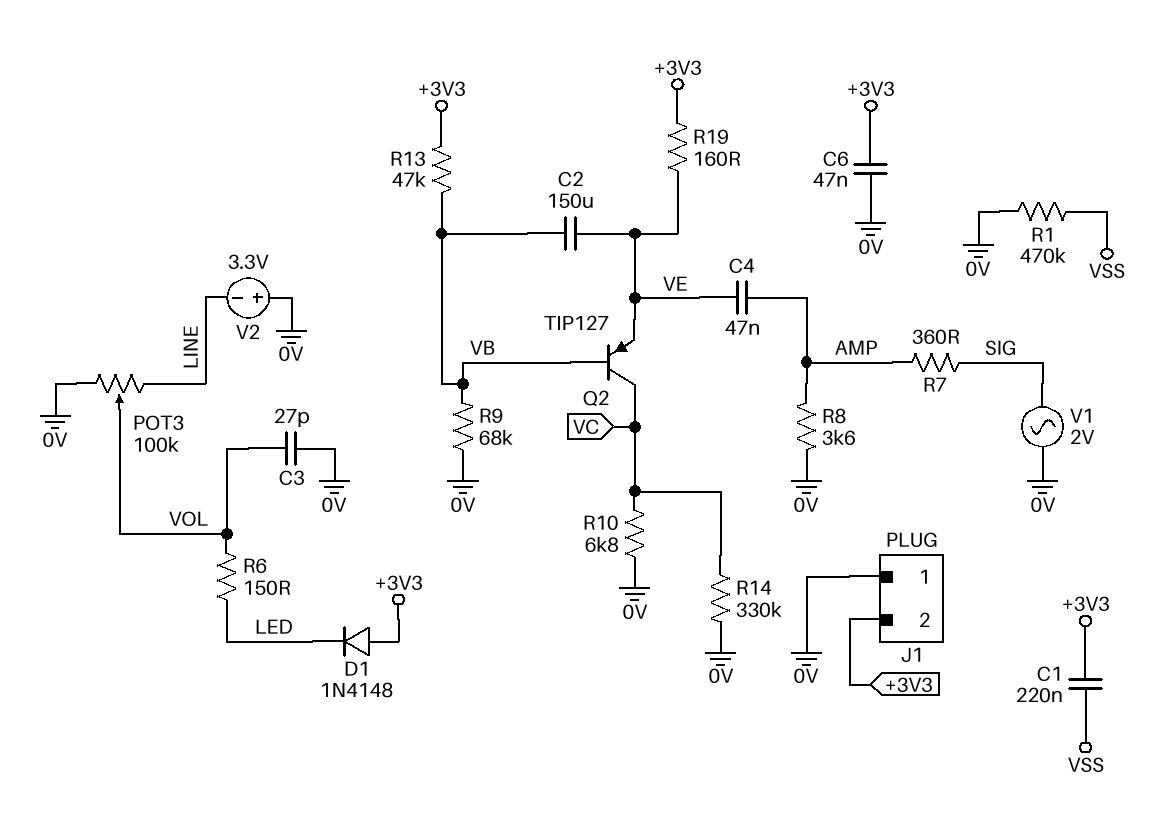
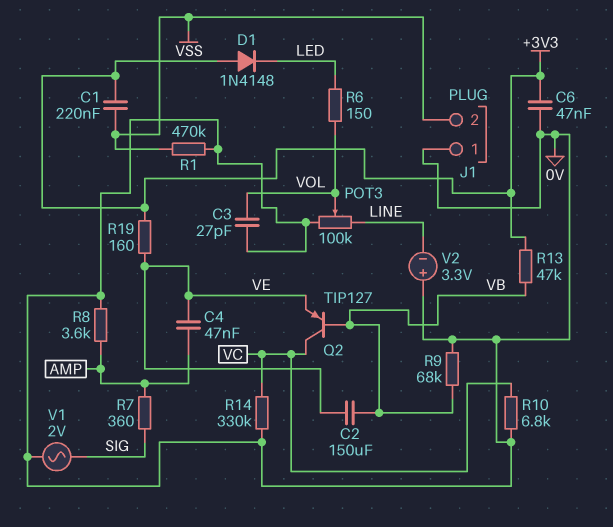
J1 pin 2: +3V3 -> VSS

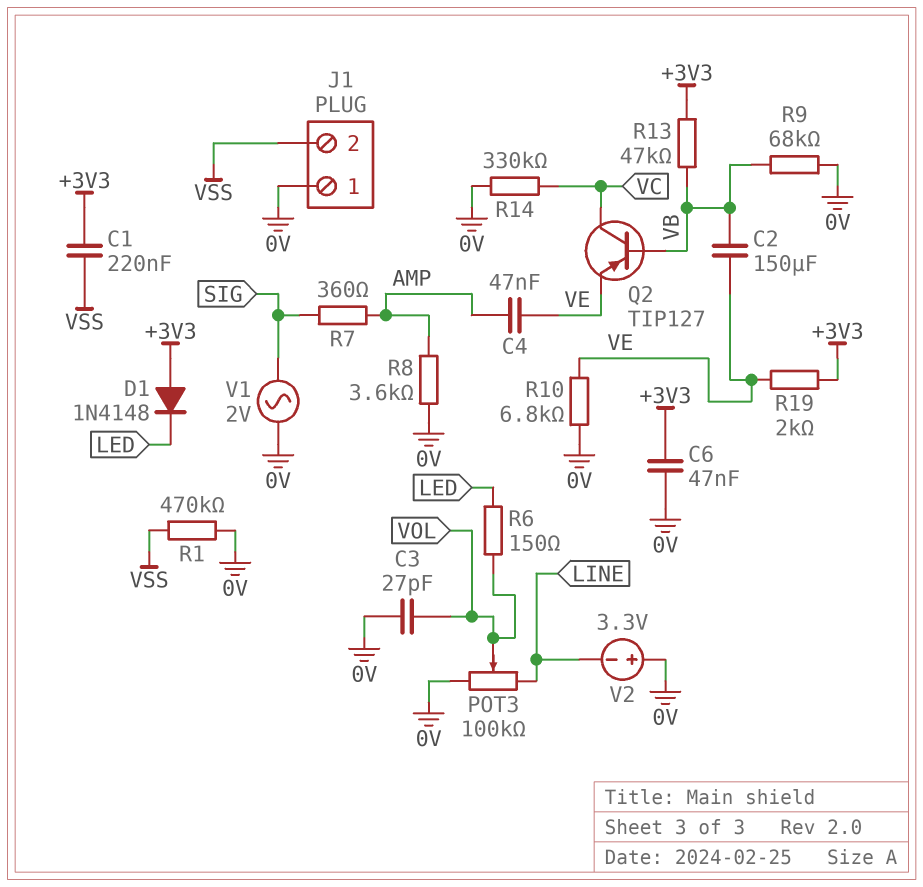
R10: 6.8k (0V, VC) -> 6.8k (0V, VE)
R19: 160 (+3V3, VE) -> 2k (+3V3, VE)

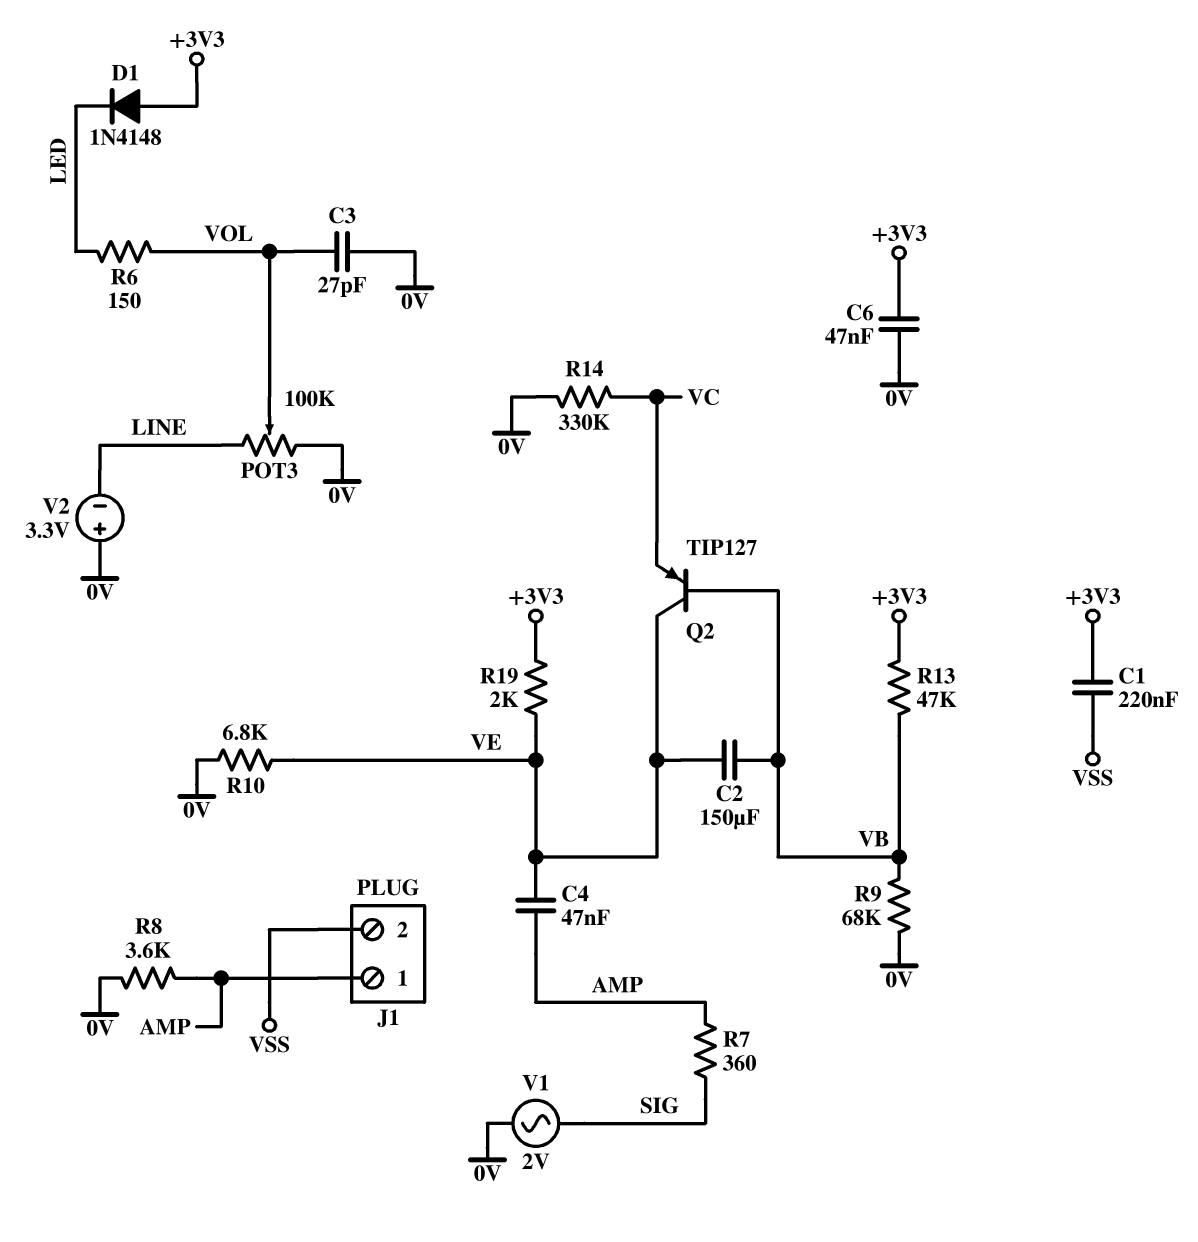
J1 pin 1: 0V -> AMP
Q2: PNP TIP127 (B VB, C VC, E VE) -> PNP TIP127 (B VB, C VE, E VC)
R1: 470k (0V, VSS) -> none

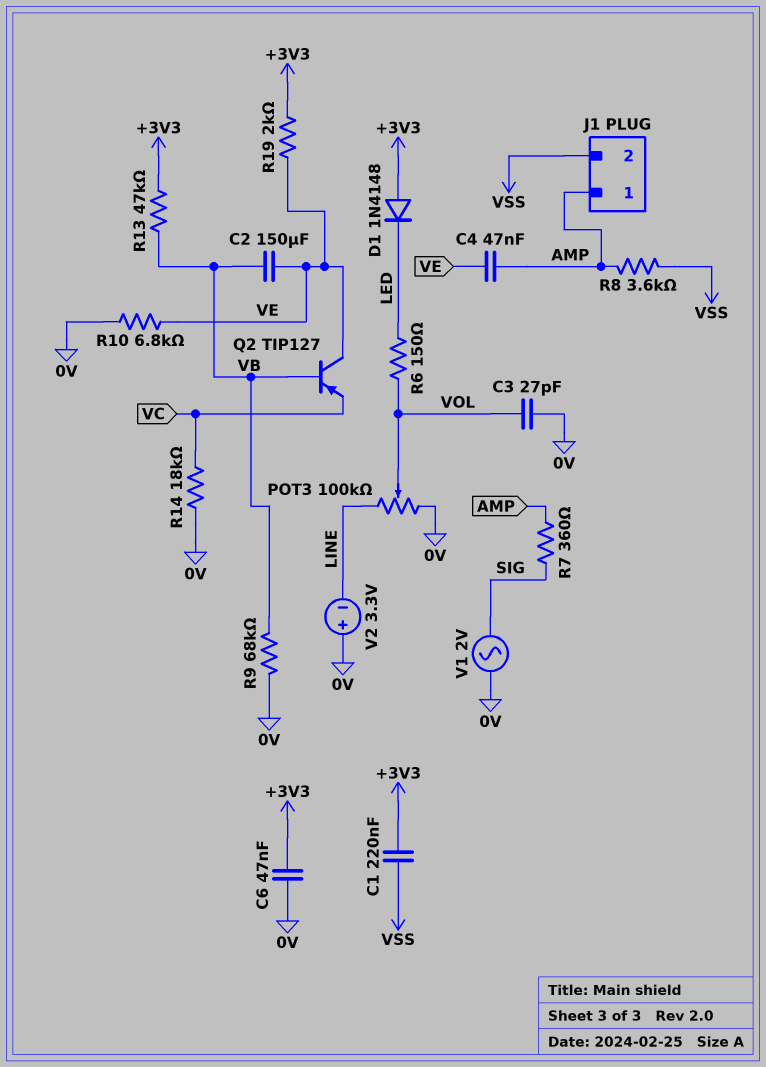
R8: 3.6k (0V, AMP) -> 3.6k (AMP, VSS)
R14: 330k (0V, VC) -> 18k (0V, VC)

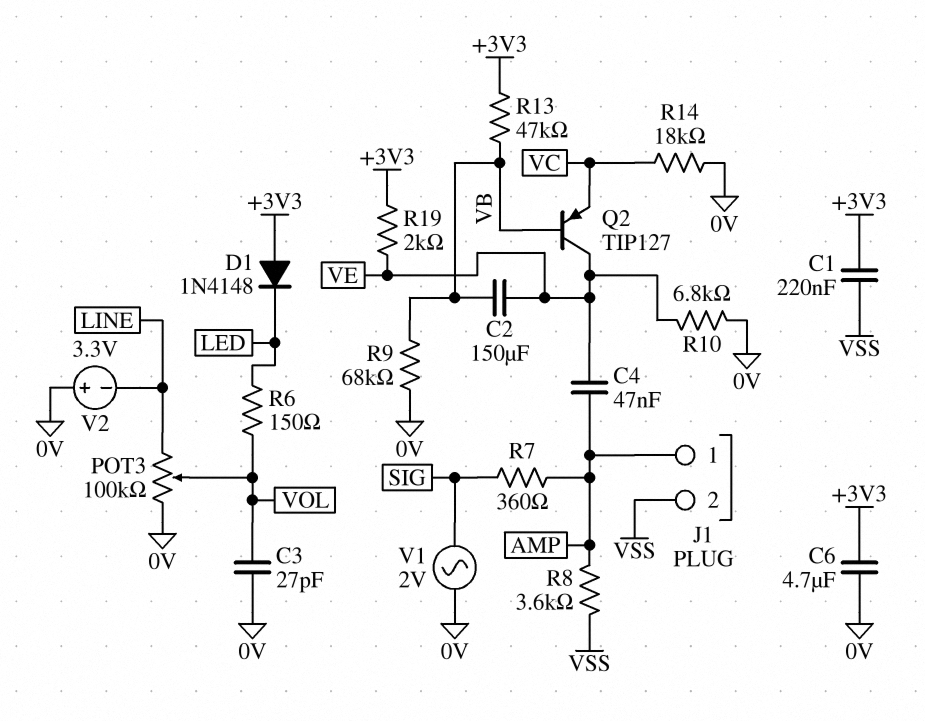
C6: 47nF (+3V3, 0V) -> 4.7uF (+3V3, 0V)

